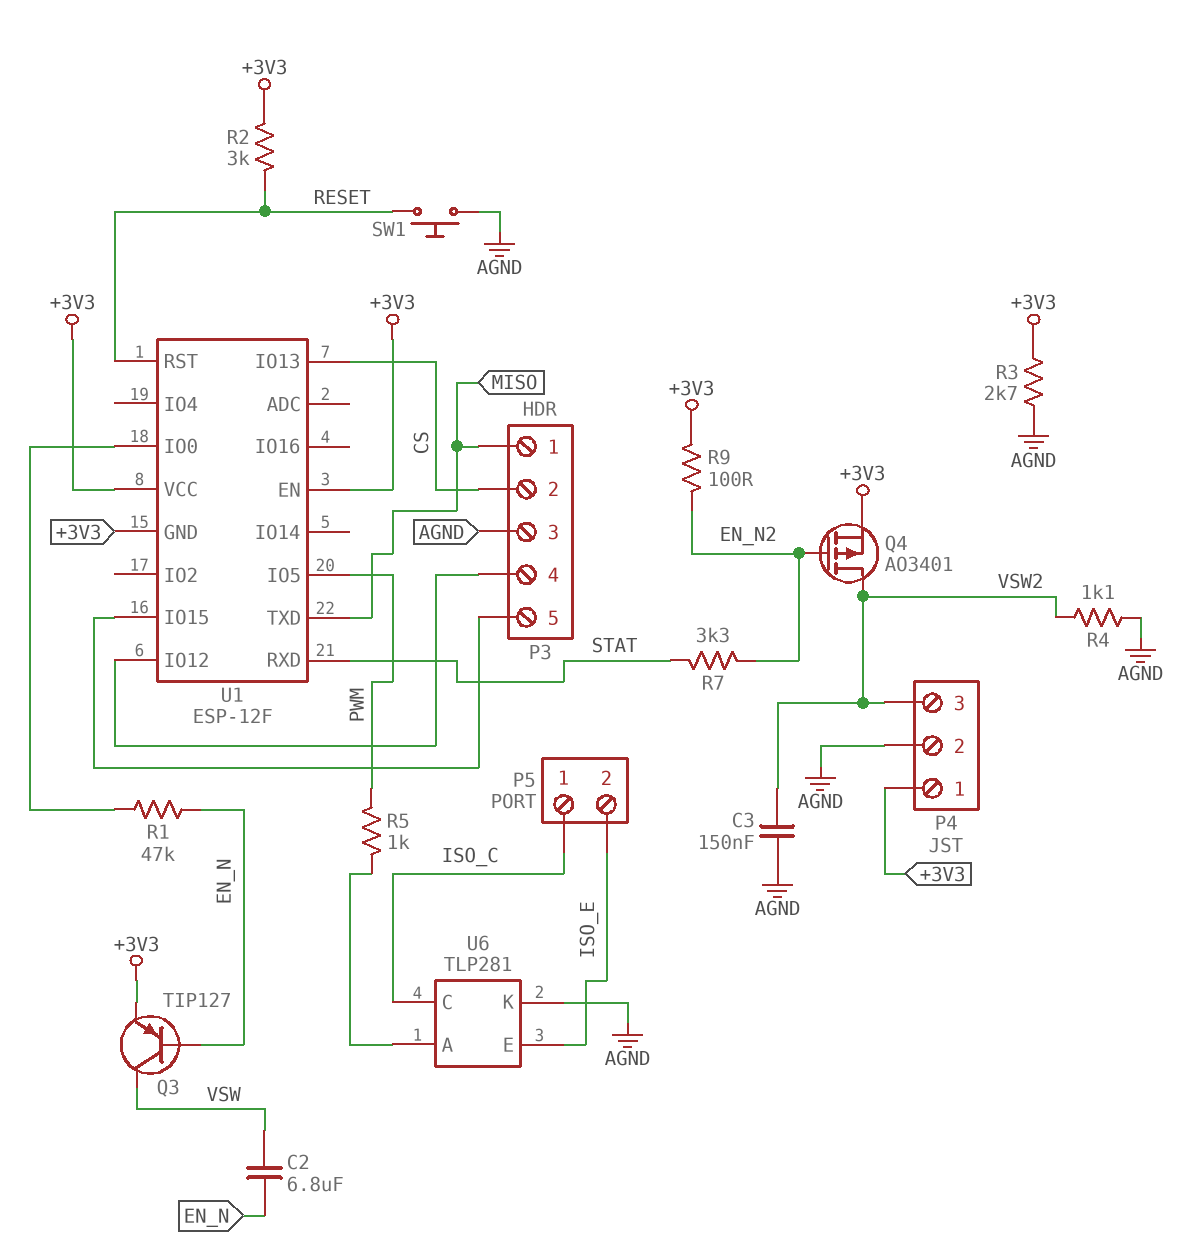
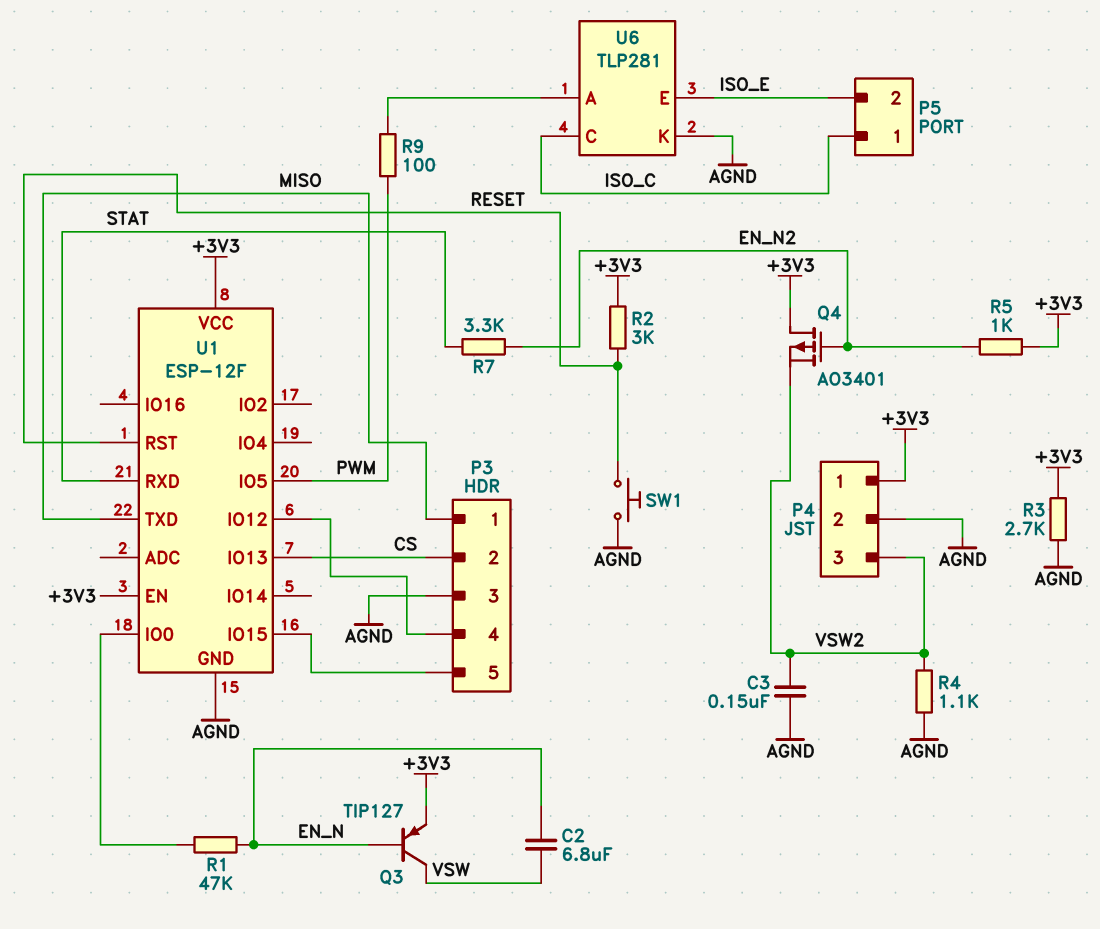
Q4: PMOS AO3401 (G EN_N2, D VSW2, S +3V3) -> PMOS AO3401 (G EN_N2, D +3V3, S VSW2)
R5: 1k (PWM, U6/A) -> 1k (+3V3, EN_N2)
R9: 100 (+3V3, EN_N2) -> 100 (PWM, U6/A)
U1 pin GND: +3V3 -> AGND

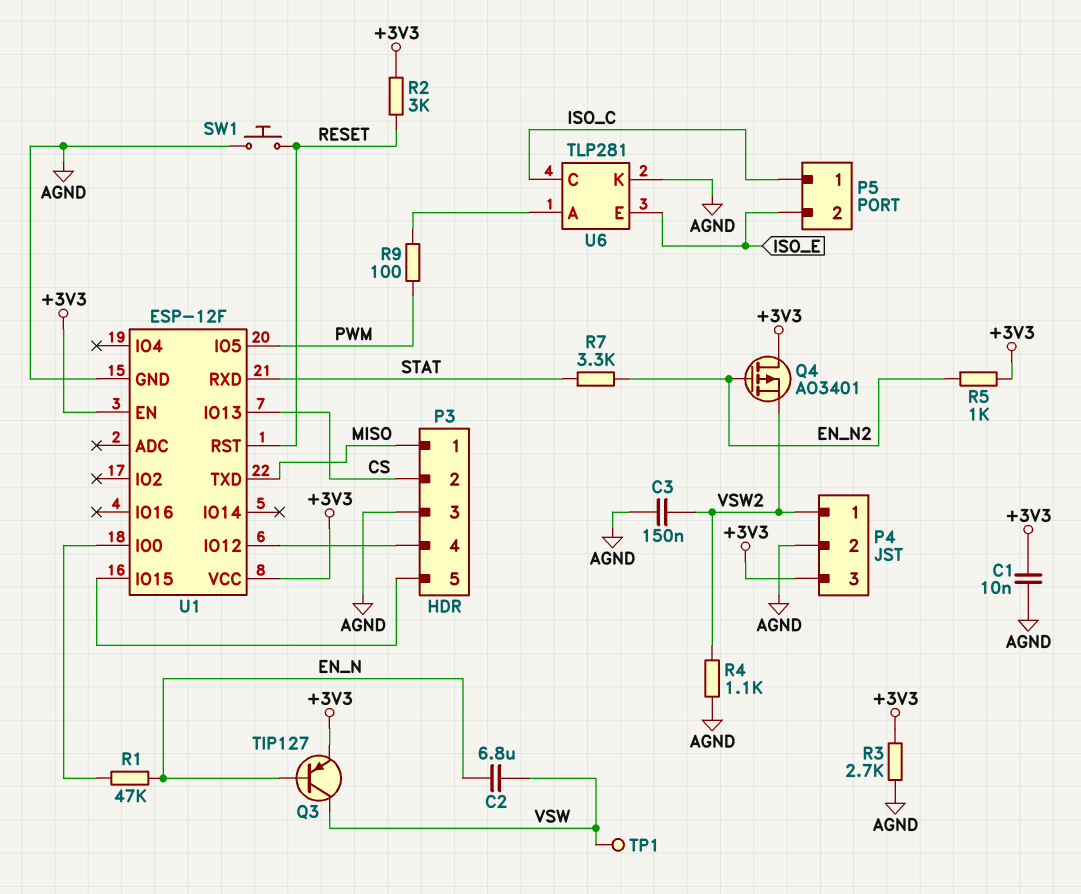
C1: none -> 10nF (+3V3, AGND)
P4 pin 1: +3V3 -> VSW2
P4 pin 3: VSW2 -> +3V3
TP1: none -> test point (VSW)

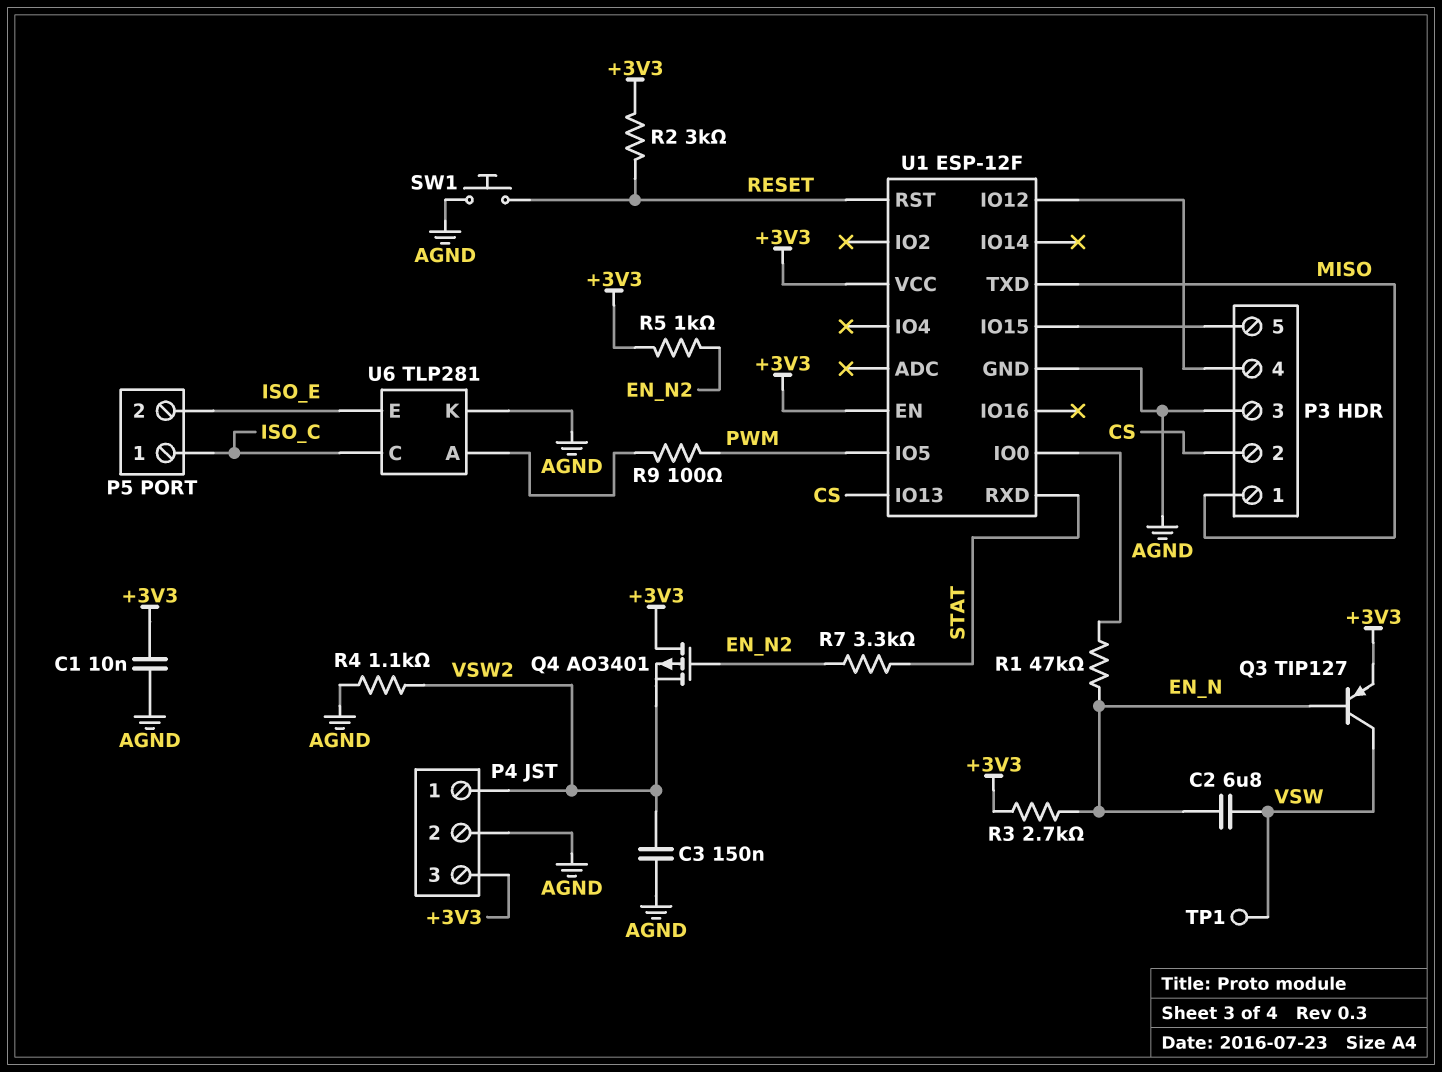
R3: 2.7k (+3V3, AGND) -> 2.7k (+3V3, EN_N)

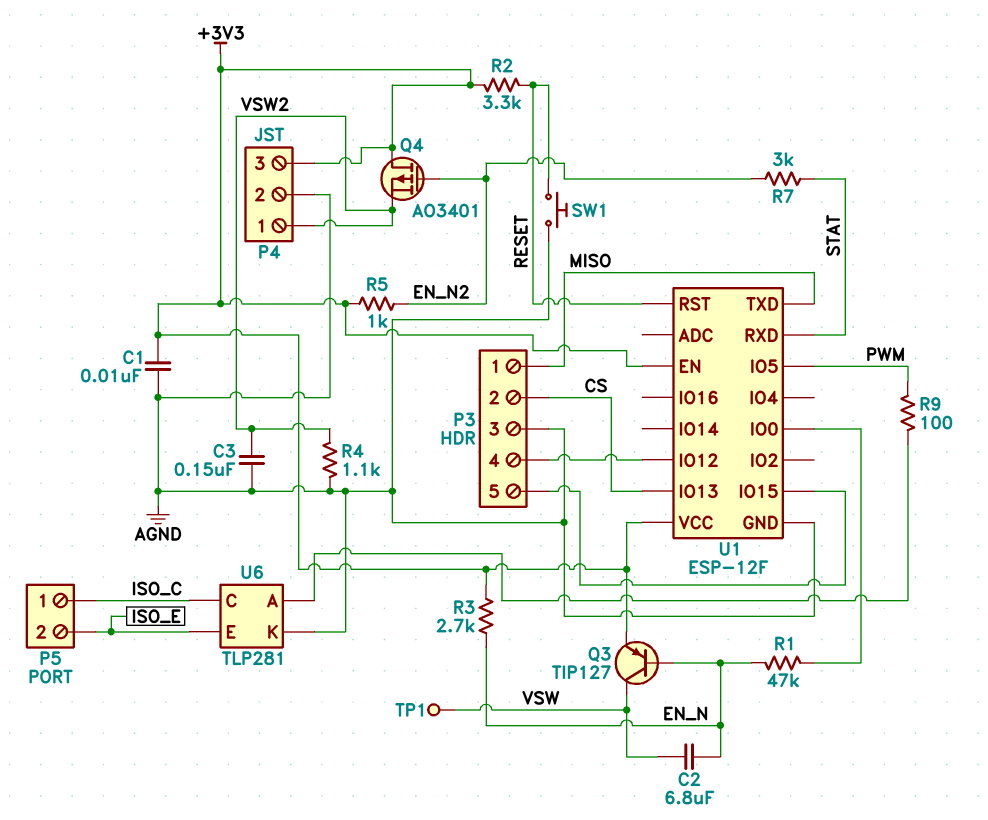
R2: 3k (+3V3, RESET) -> 3.3k (+3V3, RESET)
R7: 3.3k (EN_N2, STAT) -> 3k (EN_N2, STAT)

